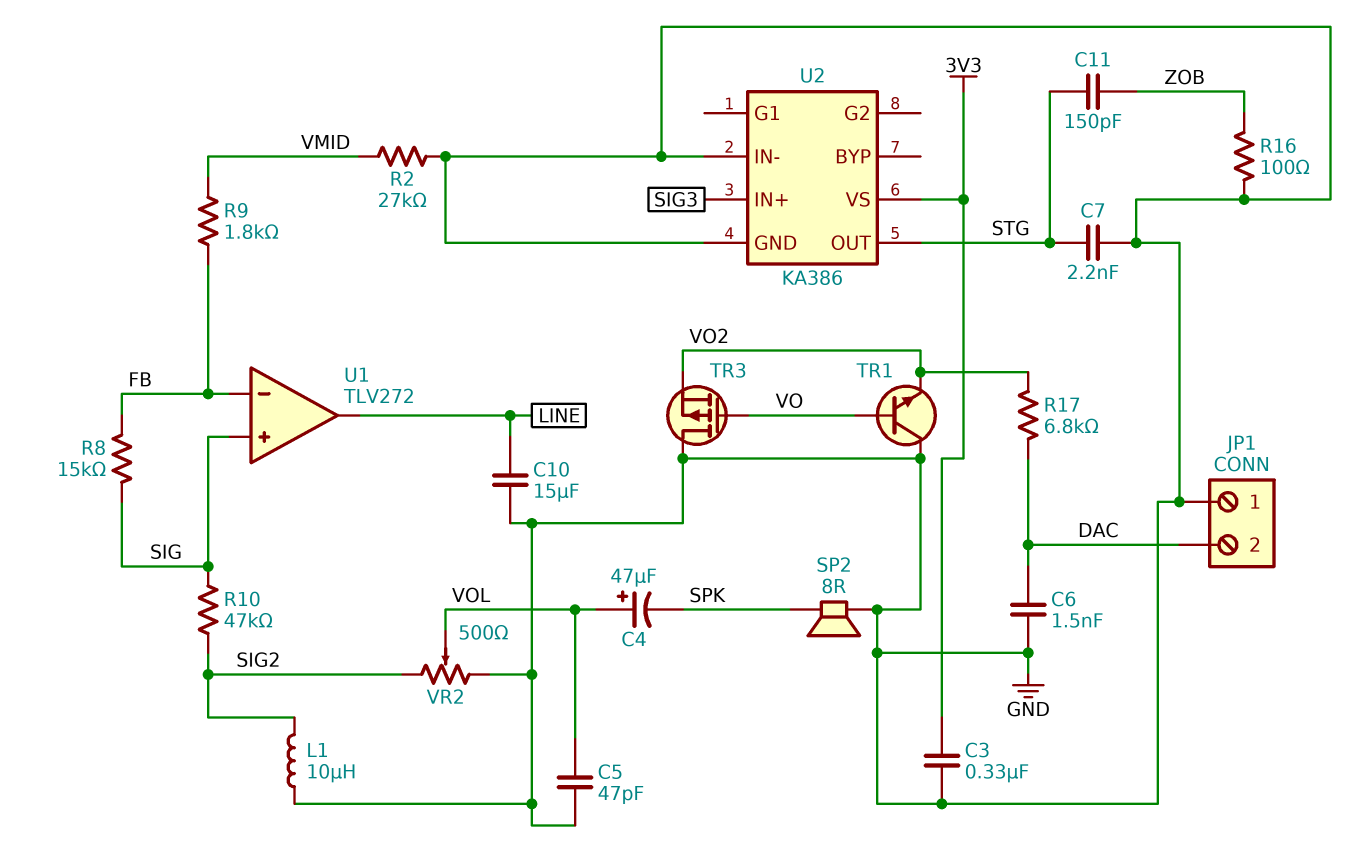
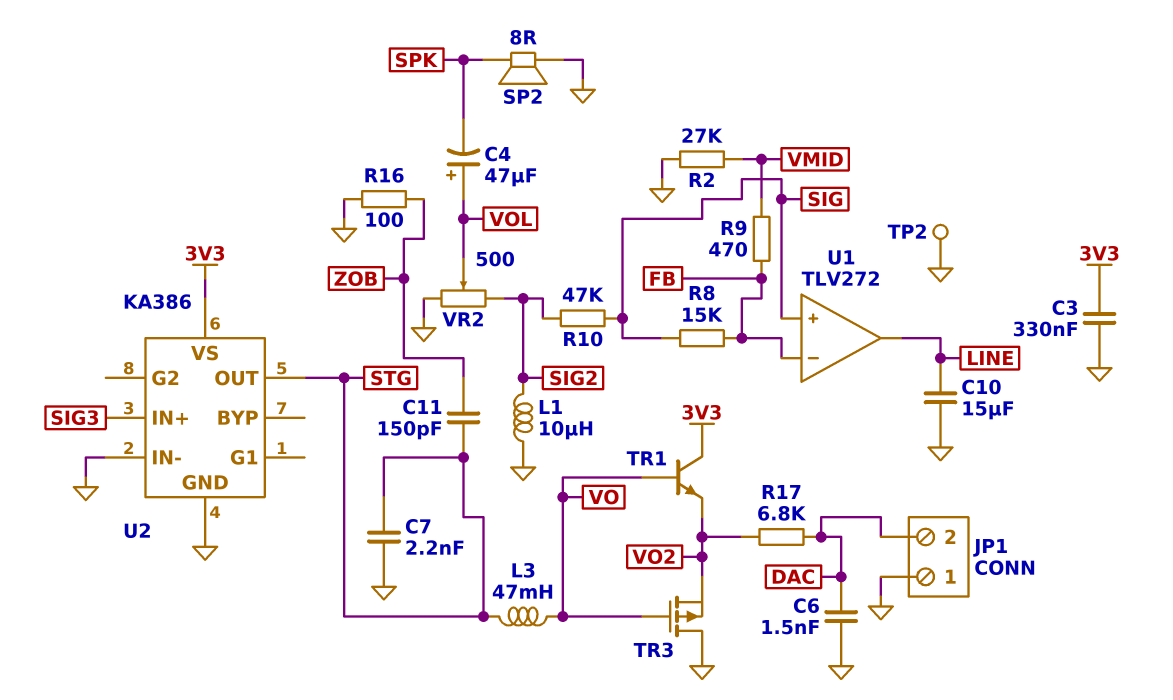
C5: 47pF (GND, VOL) -> none
L3: none -> 47mH (STG, VO)
R9: 1.8k (FB, VMID) -> 470 (FB, VMID)
TP2: none -> test point (GND)
TR1: NPN (B VO, C GND, E VO2) -> NPN (B VO, C 3V3, E VO2)

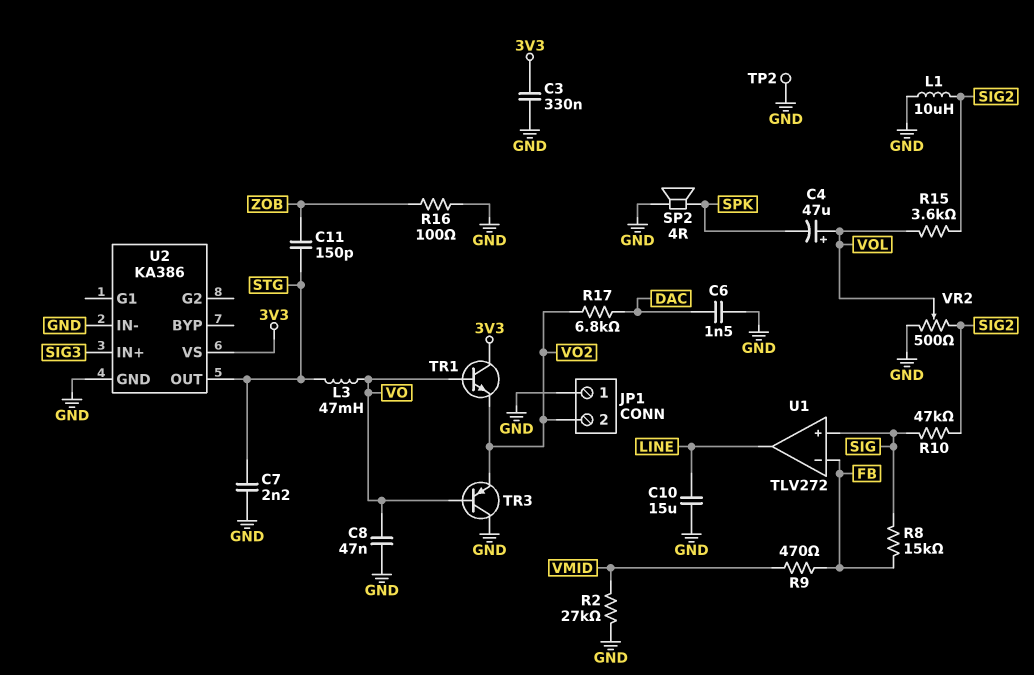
C8: none -> 47nF (GND, VO)
JP1 pin 2: DAC -> VO2
R15: none -> 3.6k (SIG2, VOL)
SP2: speaker 8R (GND, SPK) -> speaker 4R (GND, SPK)
TR3: PMOS (G VO, D GND, S VO2) -> PNP (B VO, C GND, E VO2)

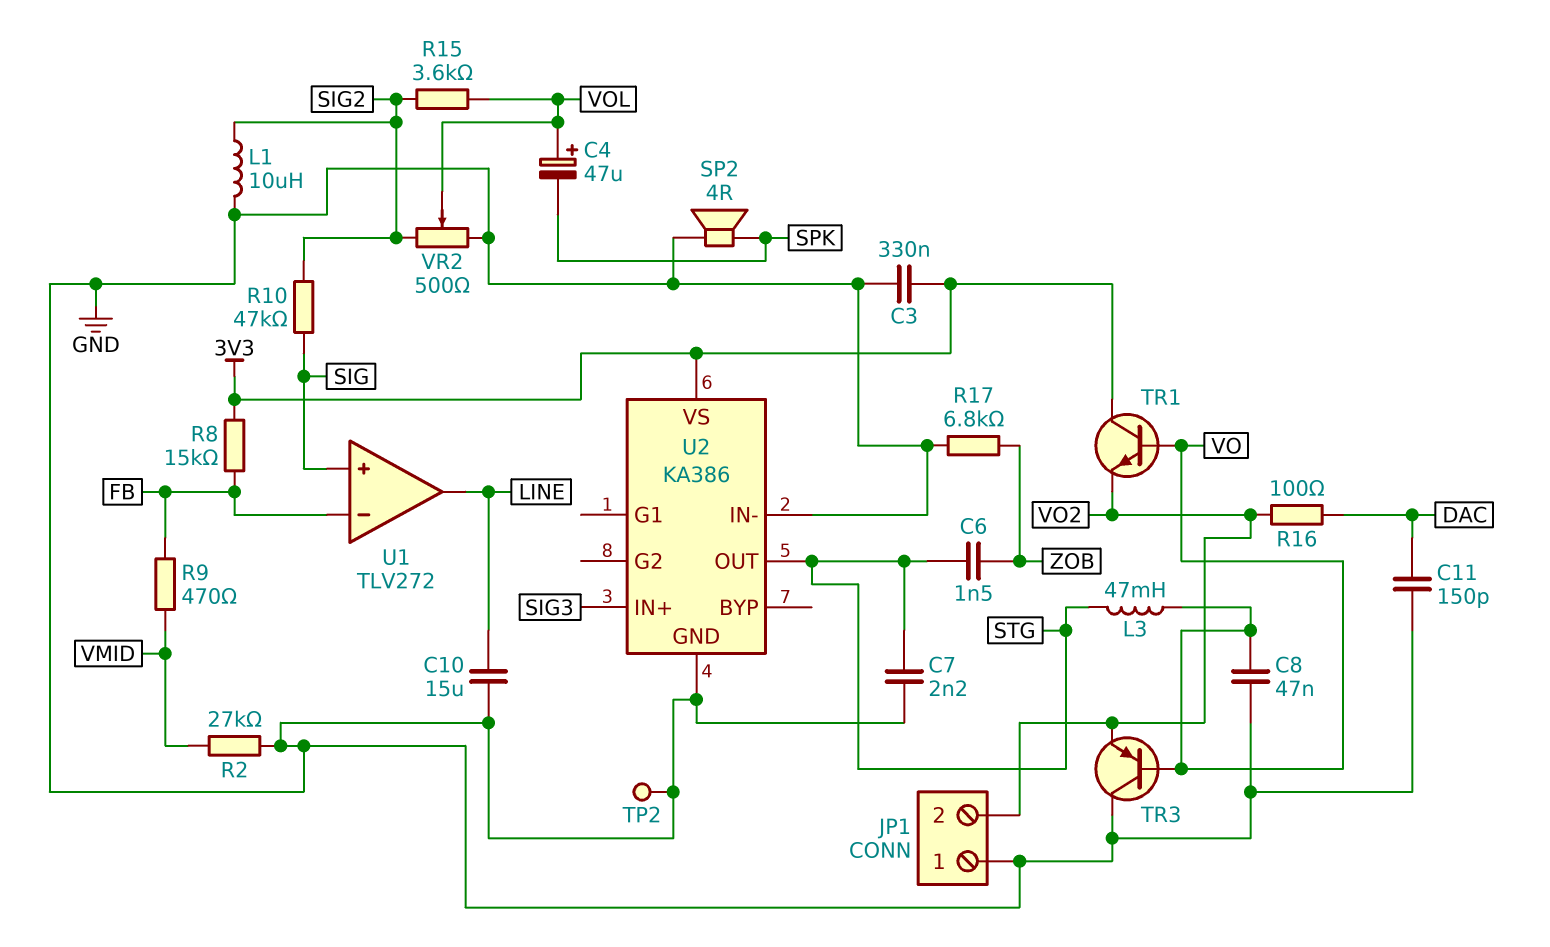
C6: 1.5nF (DAC, GND) -> 1.5nF (STG, ZOB)
C11: 150pF (STG, ZOB) -> 150pF (DAC, GND)
R8: 15k (FB, SIG) -> 15k (3V3, FB)
R16: 100 (GND, ZOB) -> 100 (DAC, VO2)
R17: 6.8k (DAC, VO2) -> 6.8k (GND, ZOB)

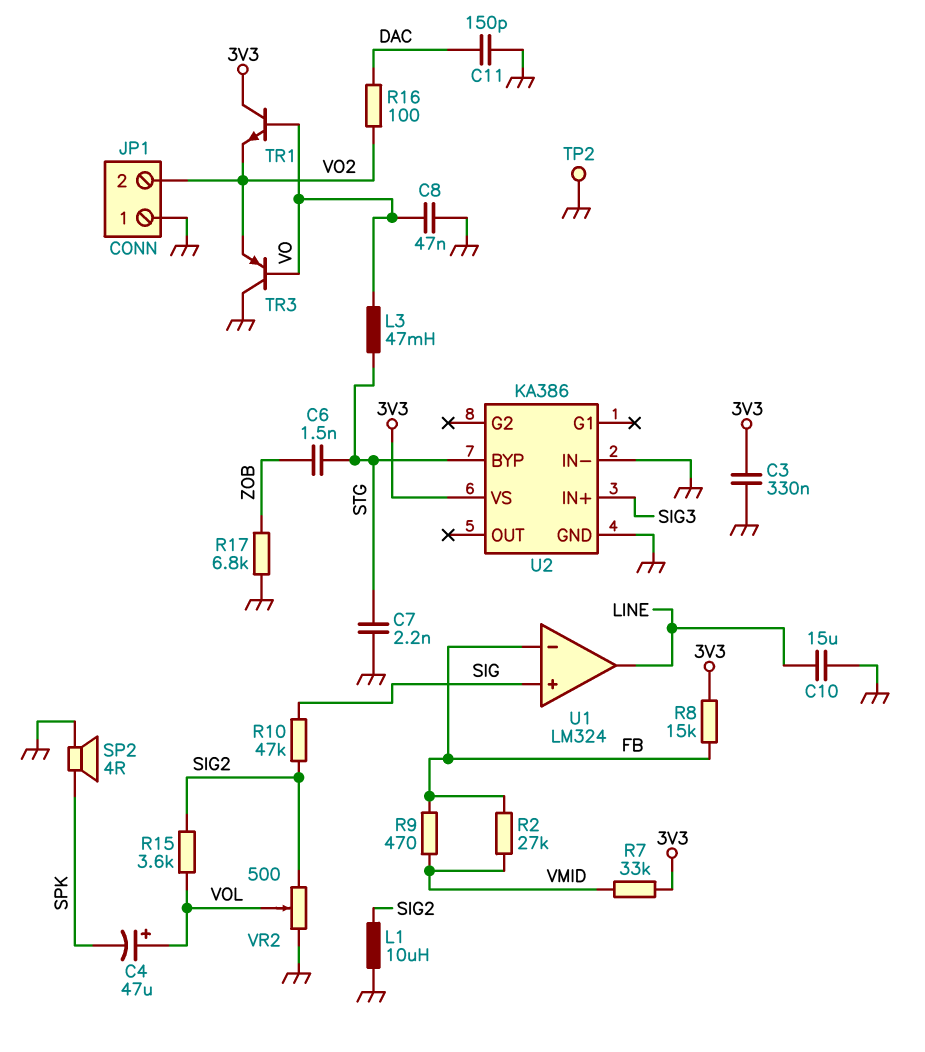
R2: 27k (GND, VMID) -> 27k (FB, VMID)
R7: none -> 33k (3V3, VMID)
U1: TLV272 -> LM324
U2 pin BYP: none -> STG
U2 pin OUT: STG -> none

